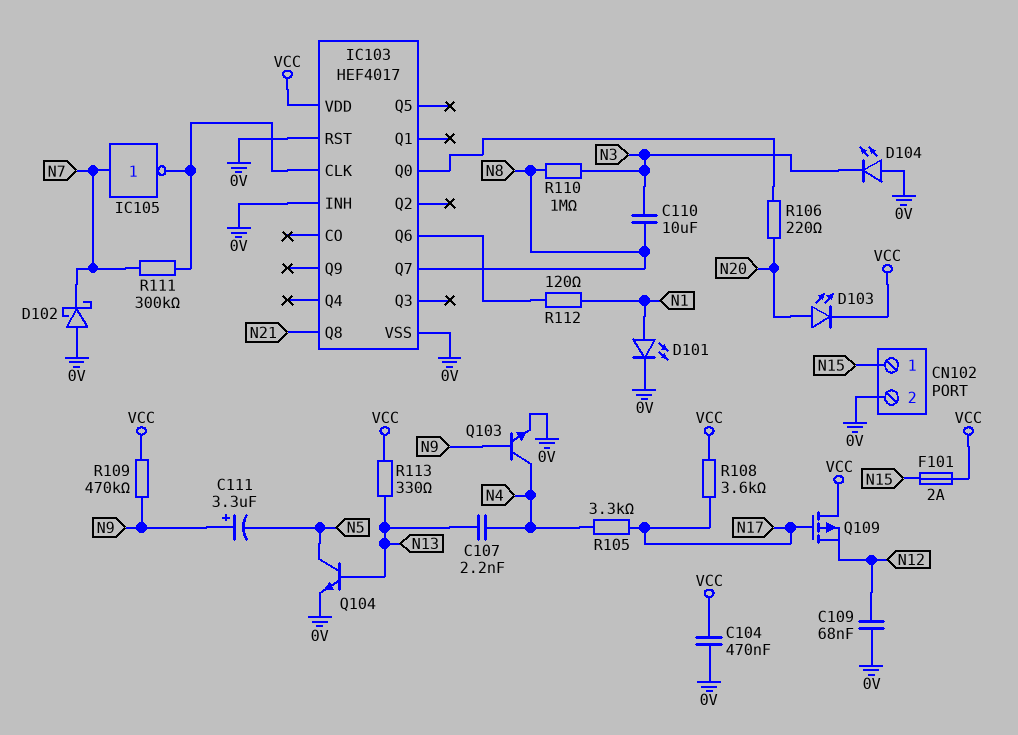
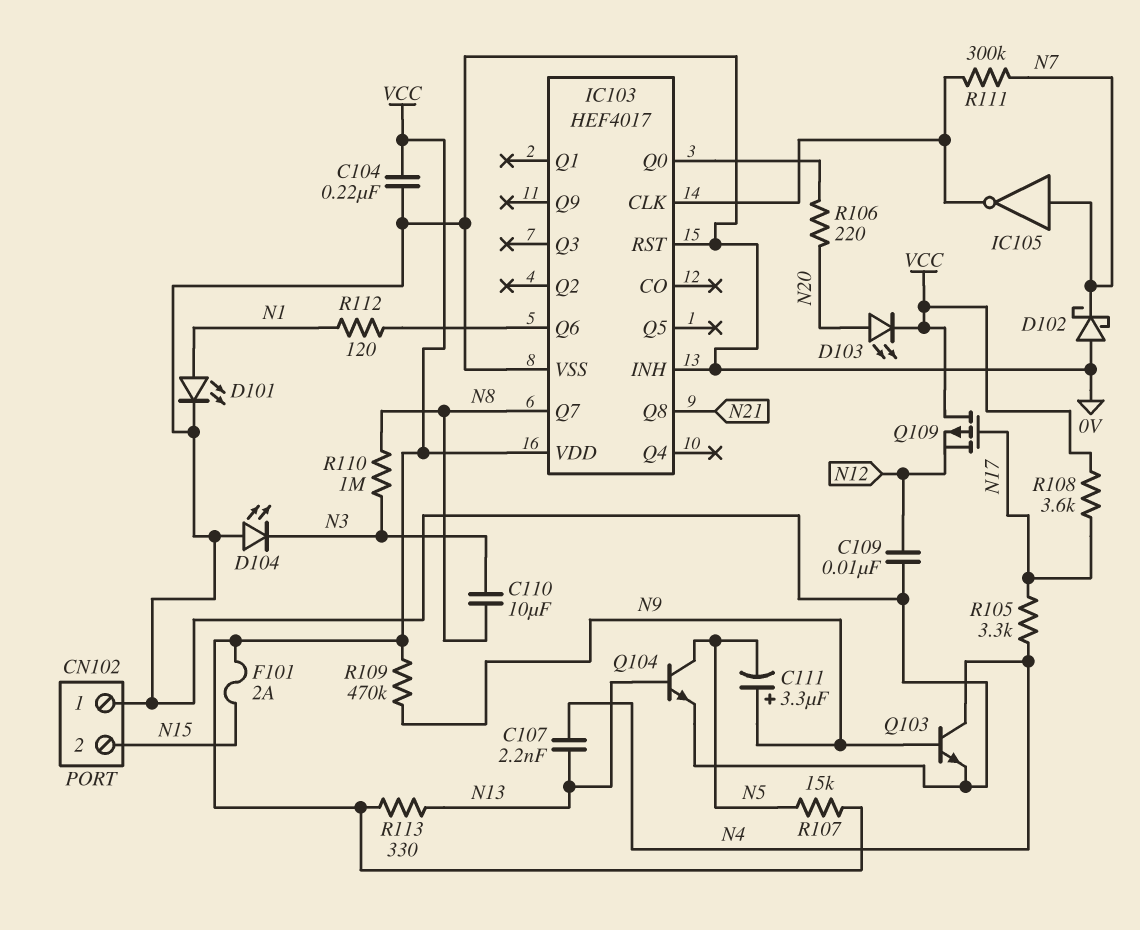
C104: 470nF (0V, VCC) -> 220nF (0V, VCC)
C109: 68nF (0V, N12) -> 10nF (0V, N12)
CN102 pin 1: N15 -> 0V
CN102 pin 2: 0V -> N15
R107: none -> 15k (N5, VCC)

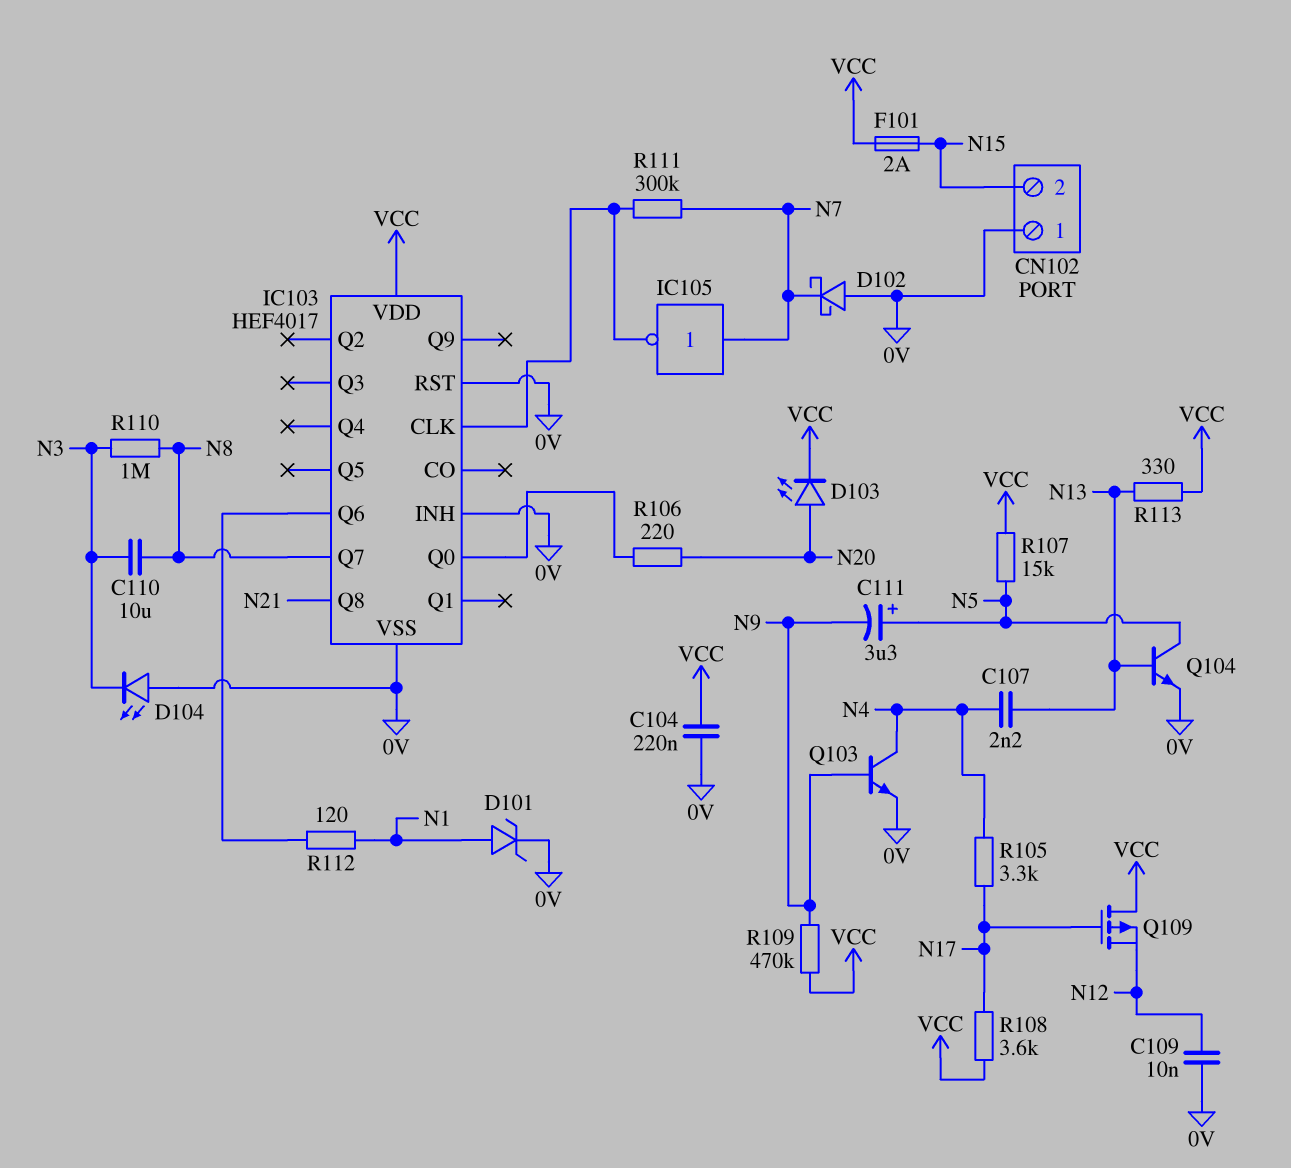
C111: 3.3uF (plus N9, minus N5) -> 3.3uF (plus N5, minus N9)
D101: LED (A N1, K 0V) -> zener (A N1, K 0V)

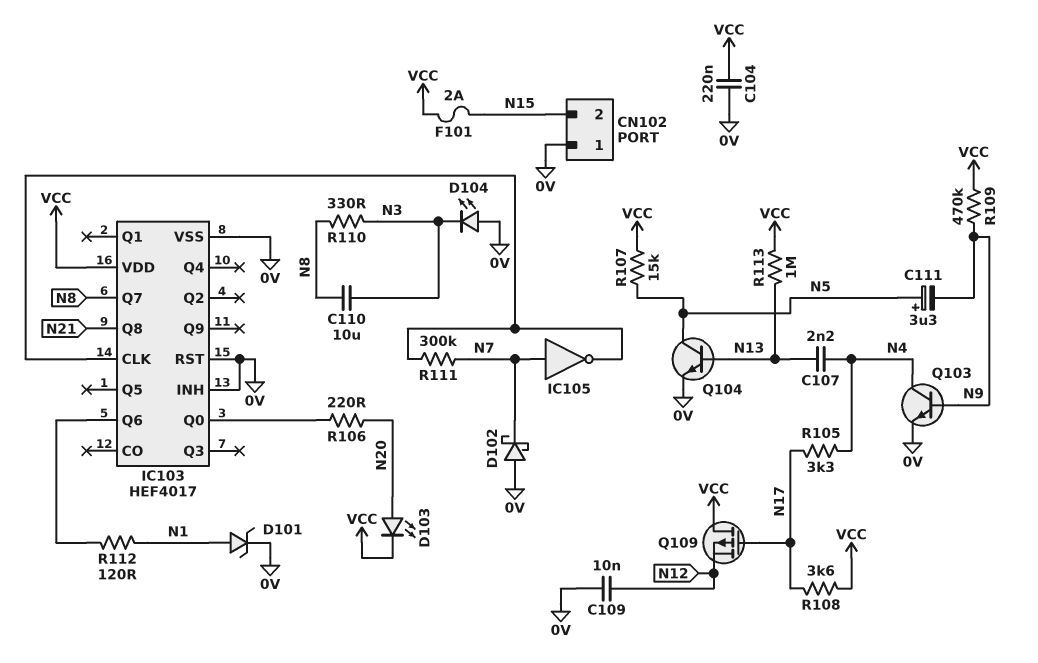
R110: 1M (N3, N8) -> 330 (N3, N8)
R113: 330 (N13, VCC) -> 1M (N13, VCC)

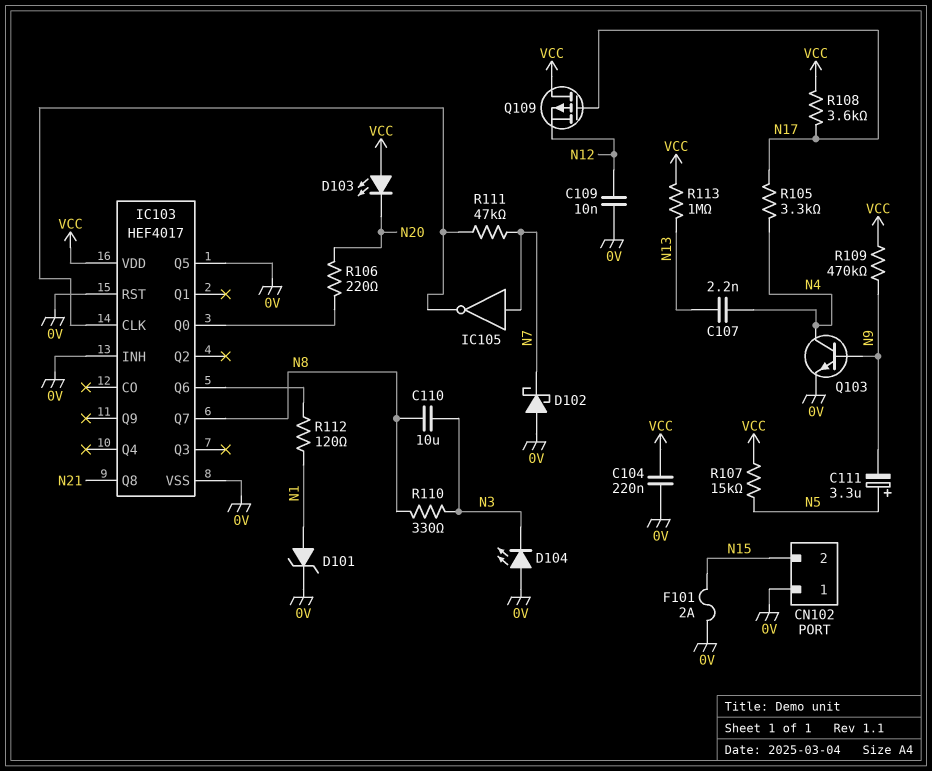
D103: LED (A N20, K VCC) -> LED (A VCC, K N20)
F101: 2A (N15, VCC) -> 2A (0V, N15)
IC103 pin Q5: none -> 0V
Q104: NPN (B N13, C N5, E 0V) -> none
R111: 300k (IC103/CLK, N7) -> 47k (IC103/CLK, N7)

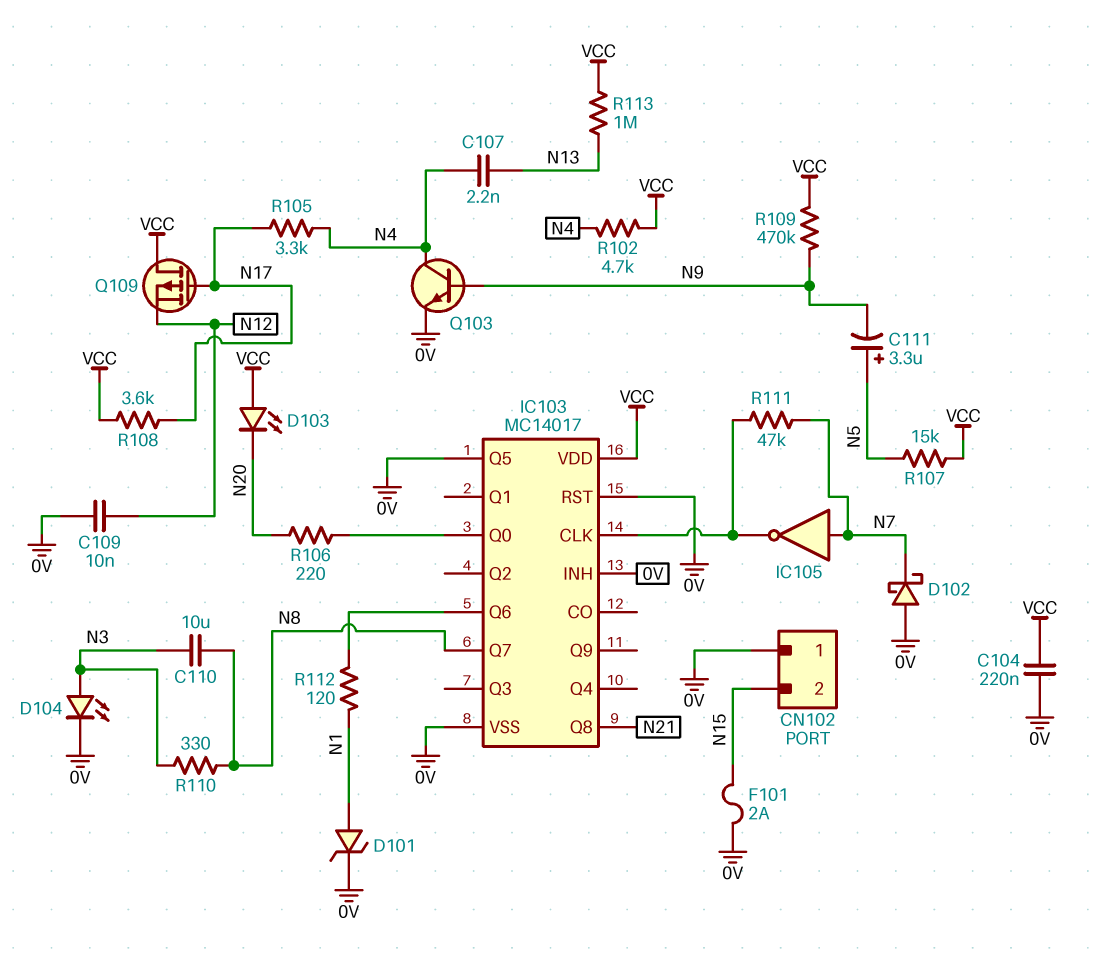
D104: LED (A 0V, K N3) -> LED (A N3, K 0V)
IC103: HEF4017 -> MC14017
R102: none -> 4.7k (N4, VCC)

